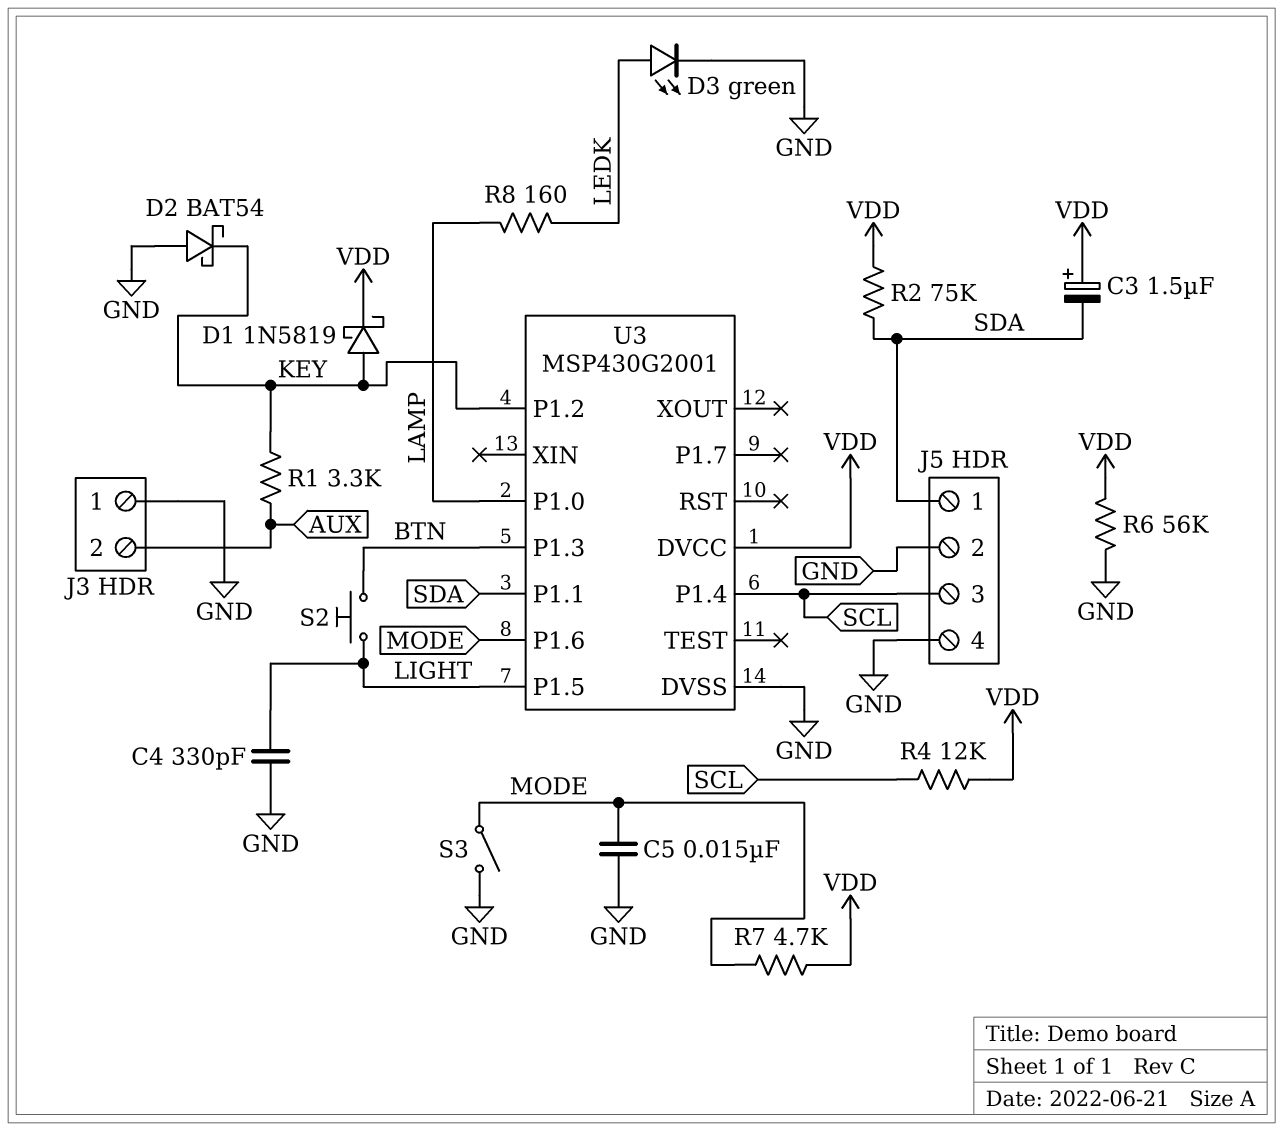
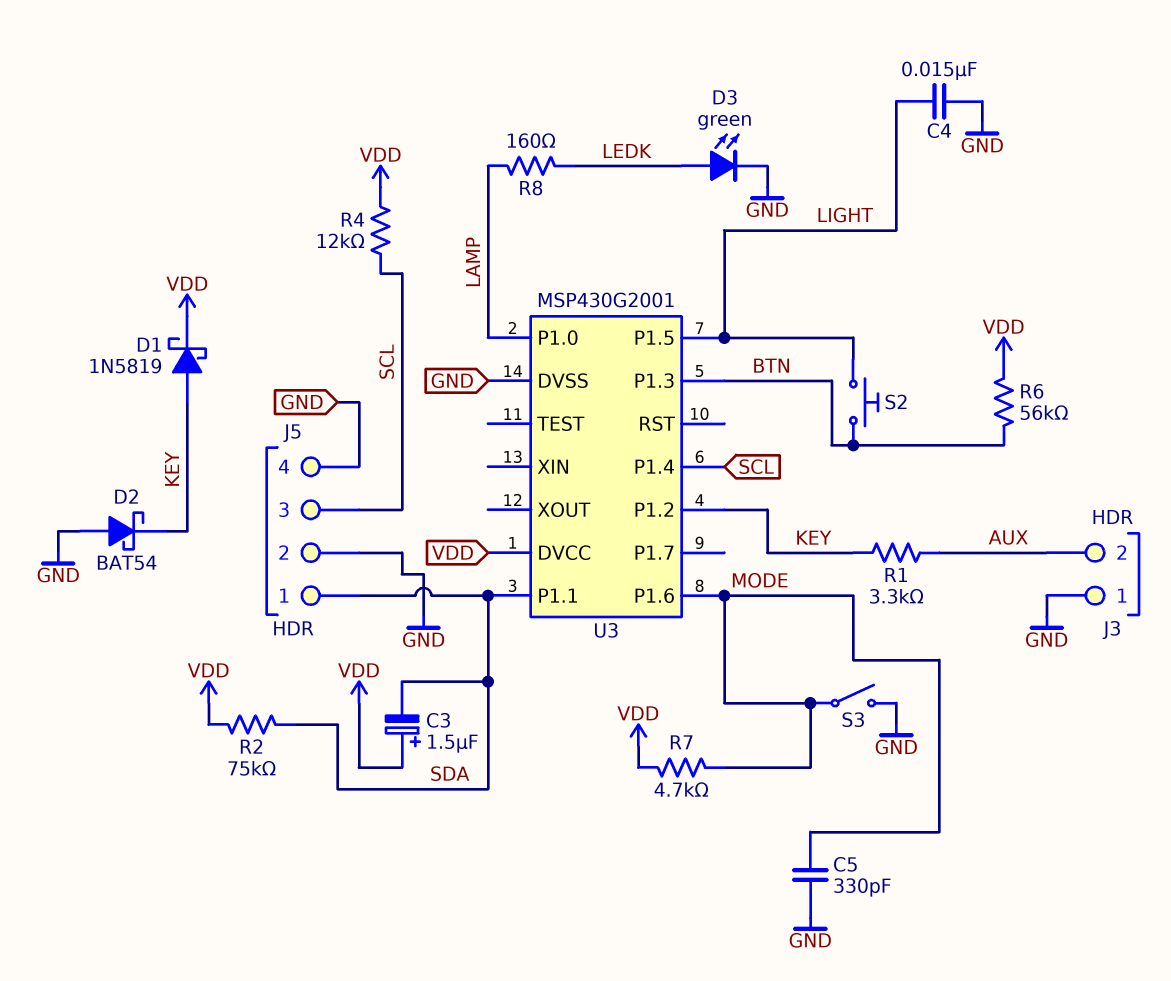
C4: 330pF (GND, LIGHT) -> 15nF (GND, LIGHT)
C5: 15nF (GND, MODE) -> 330pF (GND, MODE)
R6: 56k (GND, VDD) -> 56k (BTN, VDD)

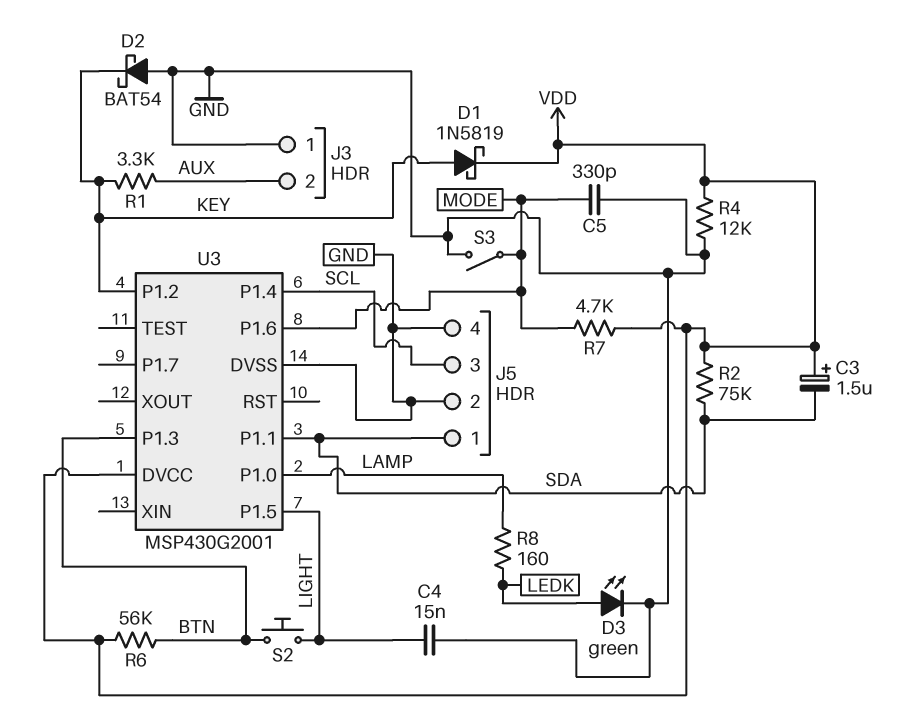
R4: 12k (SCL, VDD) -> 12k (GND, VDD)

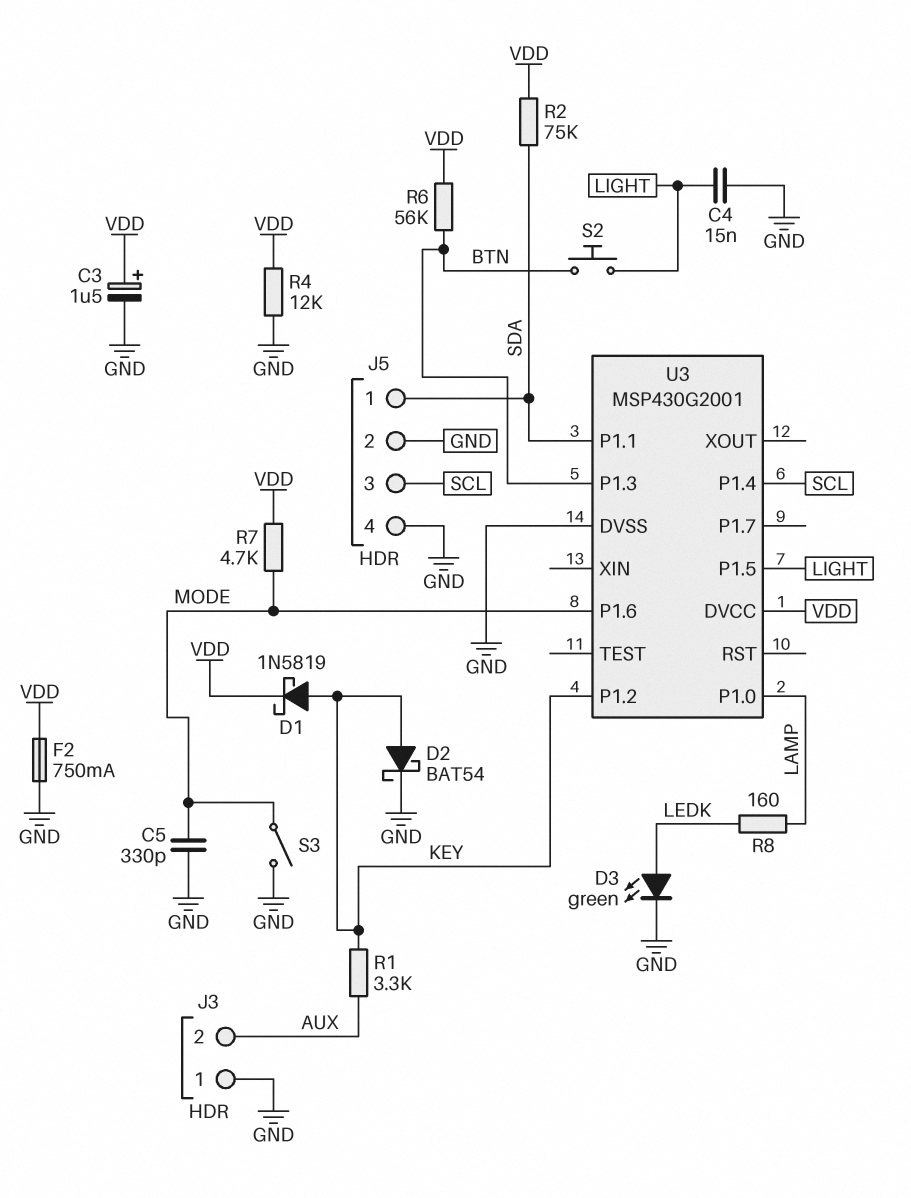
C3: 1.5uF (plus VDD, minus SDA) -> 1.5uF (plus VDD, minus GND)
D2: schottky BAT54 (A GND, K KEY) -> schottky BAT54 (A KEY, K GND)
F2: none -> 750mA (GND, VDD)

